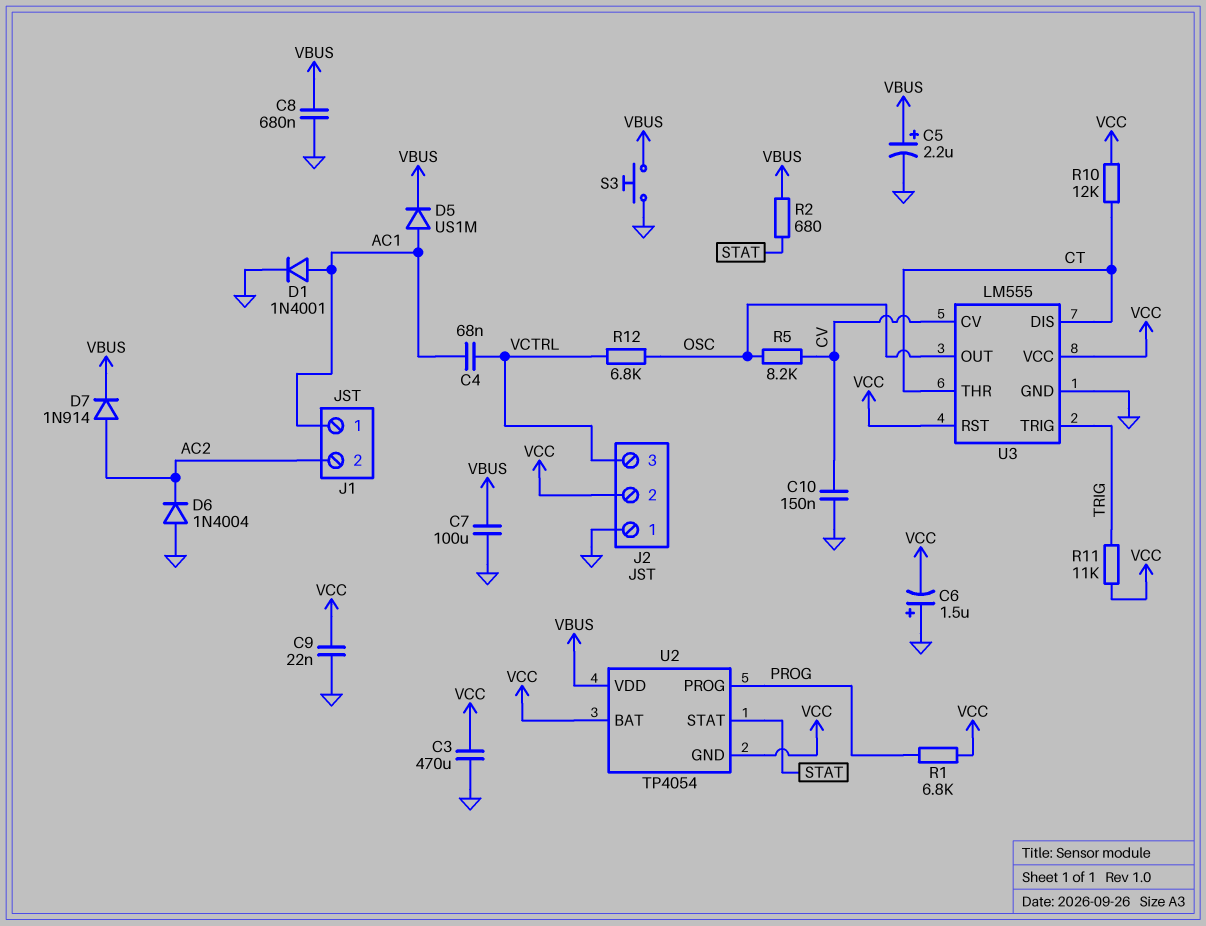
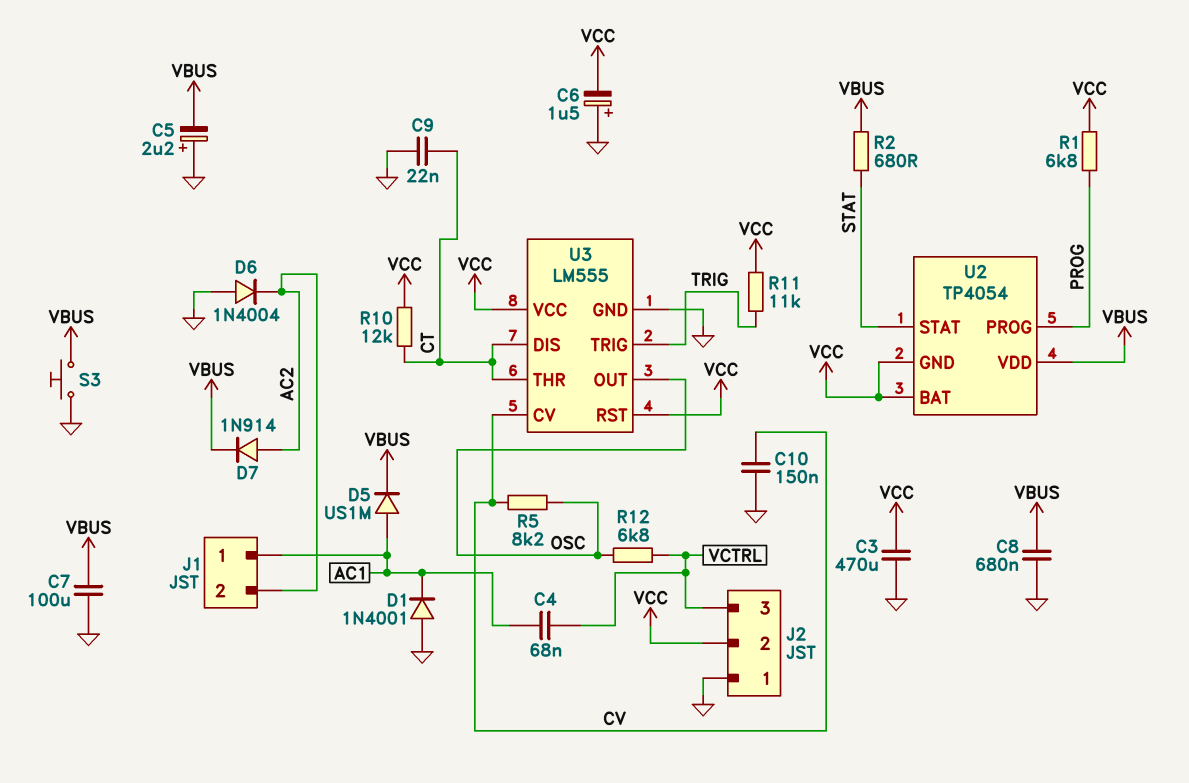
C5: 2.2uF (plus VBUS, minus GND) -> 2.2uF (plus GND, minus VBUS)
C9: 22nF (GND, VCC) -> 22nF (CT, GND)
D1: diode 1N4001 (A AC1, K GND) -> diode 1N4001 (A GND, K AC1)

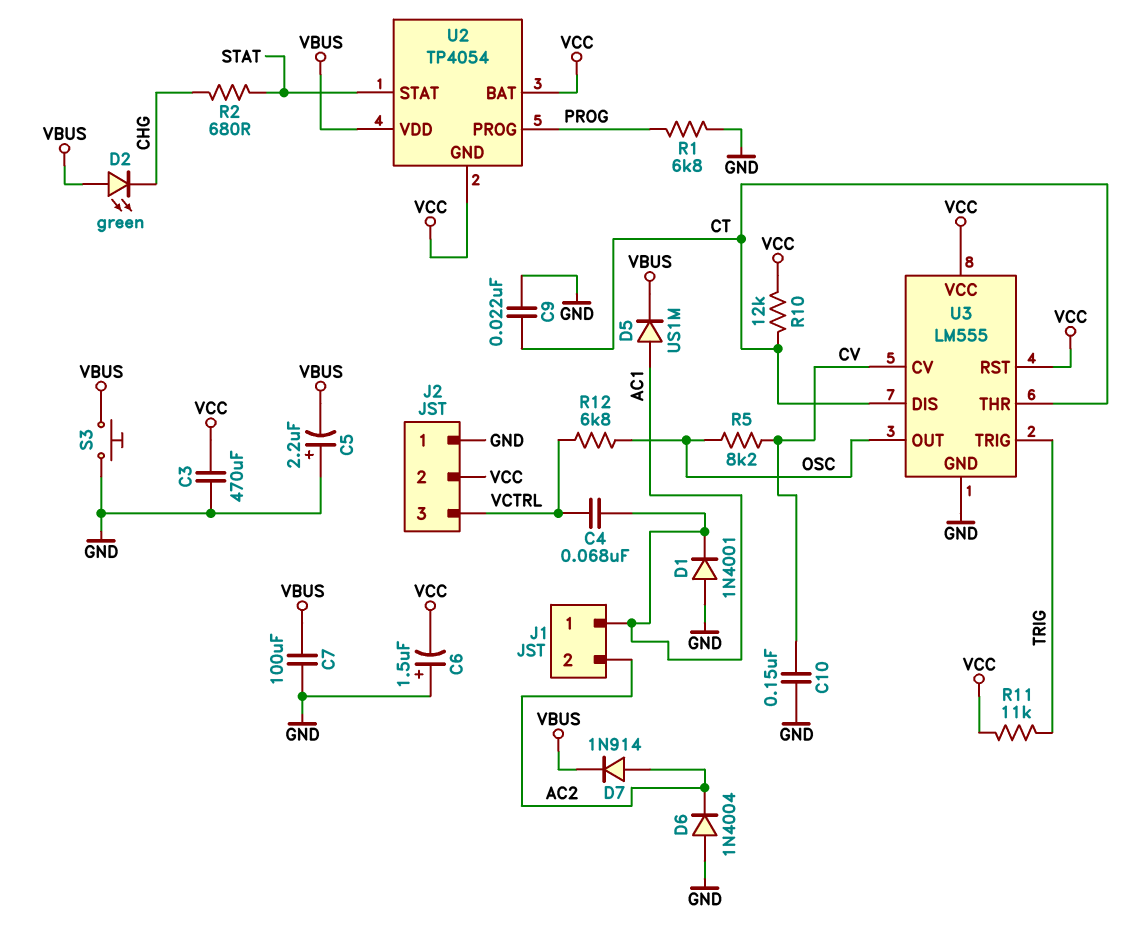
C8: 680nF (GND, VBUS) -> none
D2: none -> LED green (A VBUS, K CHG)
R1: 6.8k (PROG, VCC) -> 6.8k (GND, PROG)
R2: 680 (STAT, VBUS) -> 680 (CHG, STAT)

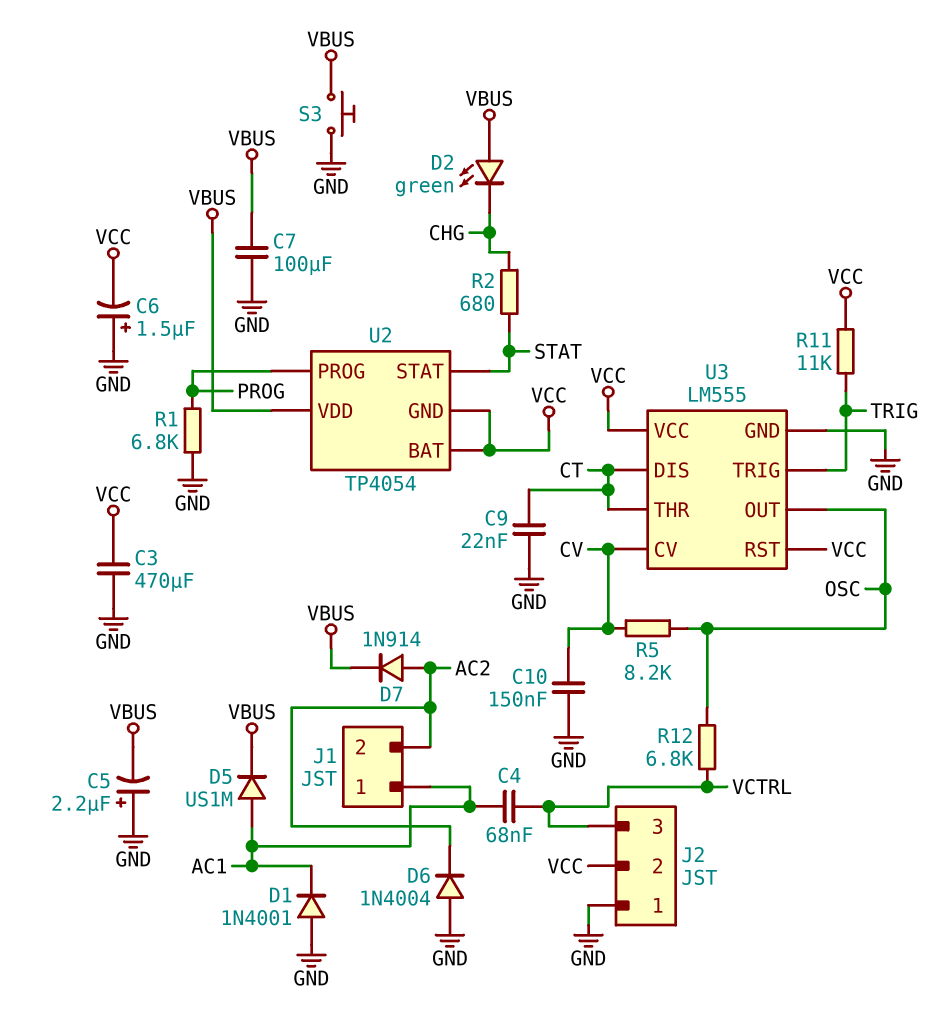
R10: 12k (CT, VCC) -> none

